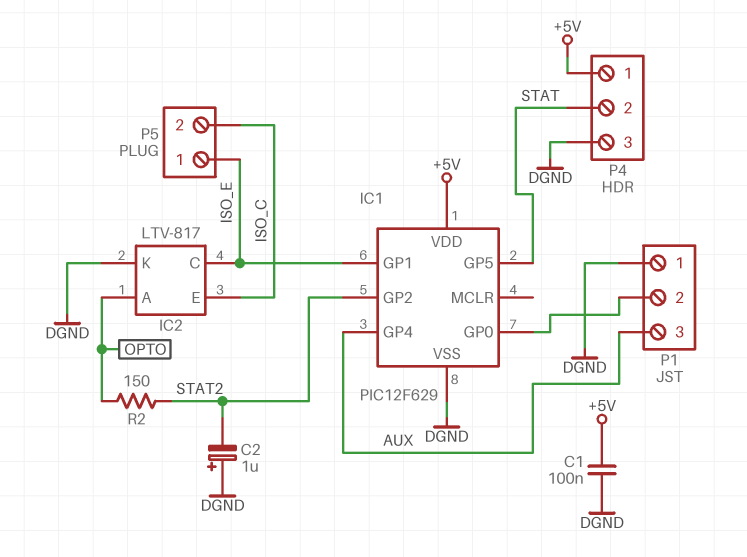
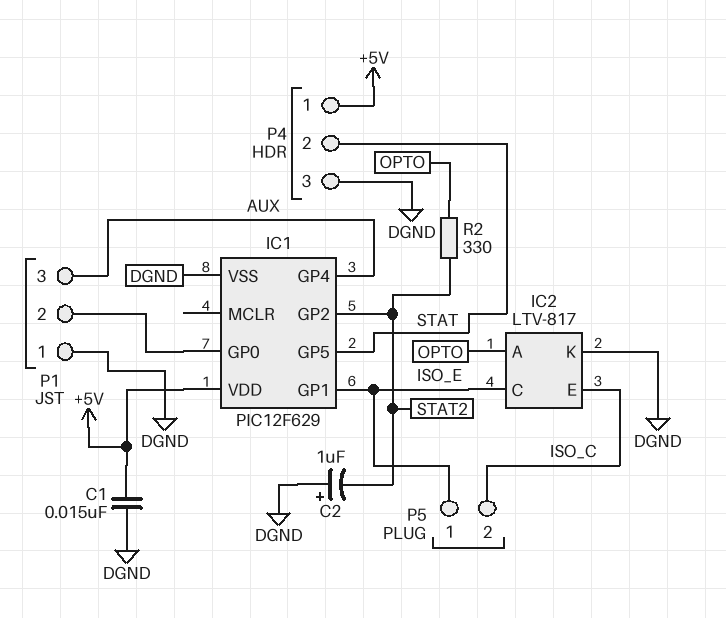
C1: 100nF (+5V, DGND) -> 15nF (+5V, DGND)
R2: 150 (OPTO, STAT2) -> 330 (OPTO, STAT2)

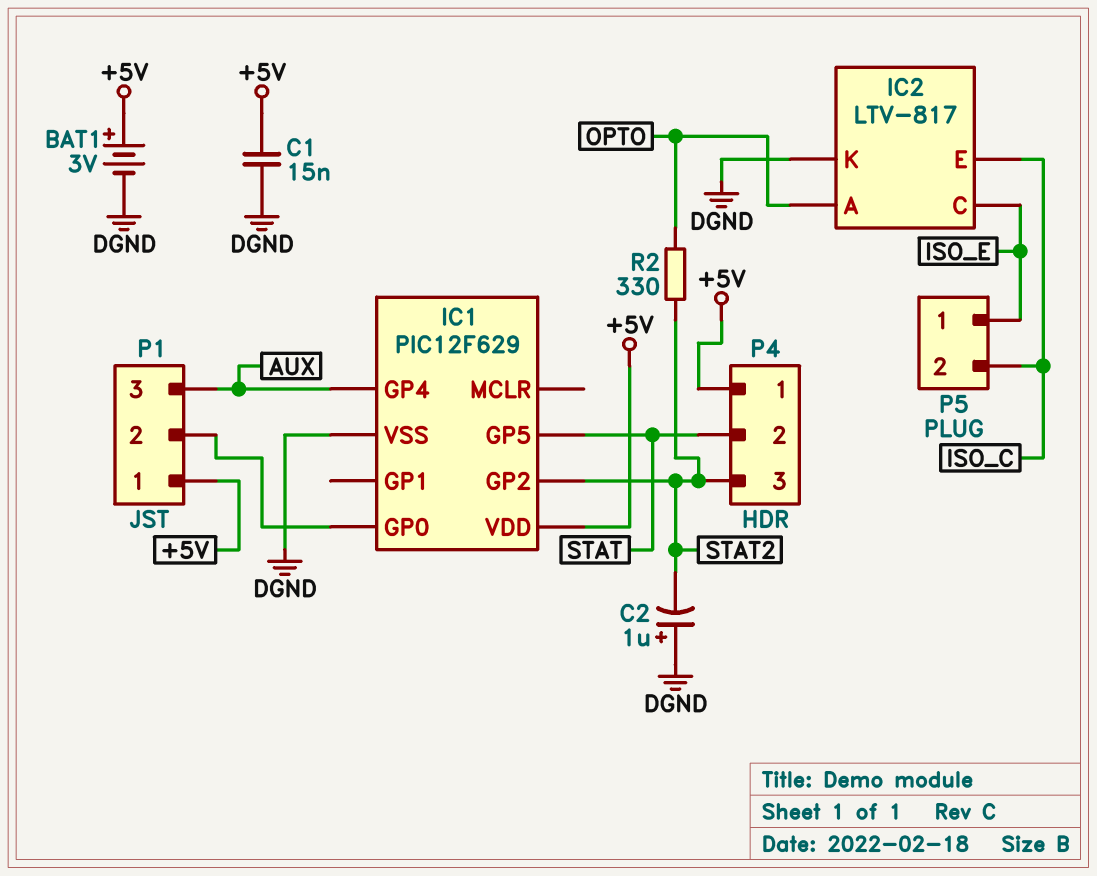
BAT1: none -> 3V (plus +5V, minus DGND)
IC1 pin GP1: ISO_E -> none
P1 pin 1: DGND -> +5V
P4 pin 3: DGND -> STAT2

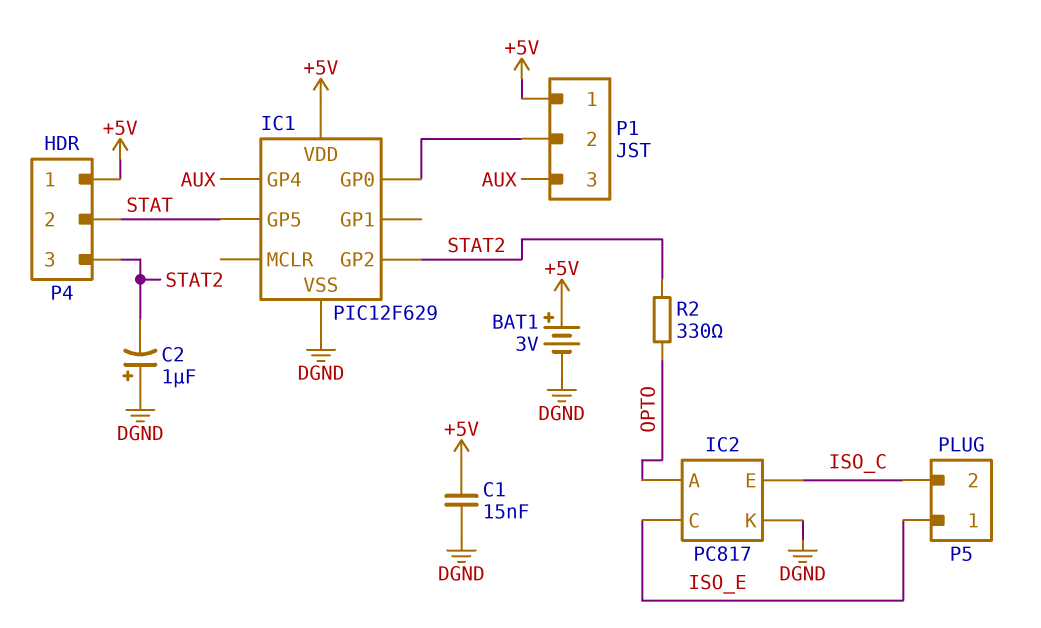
IC2: LTV-817 -> PC817

